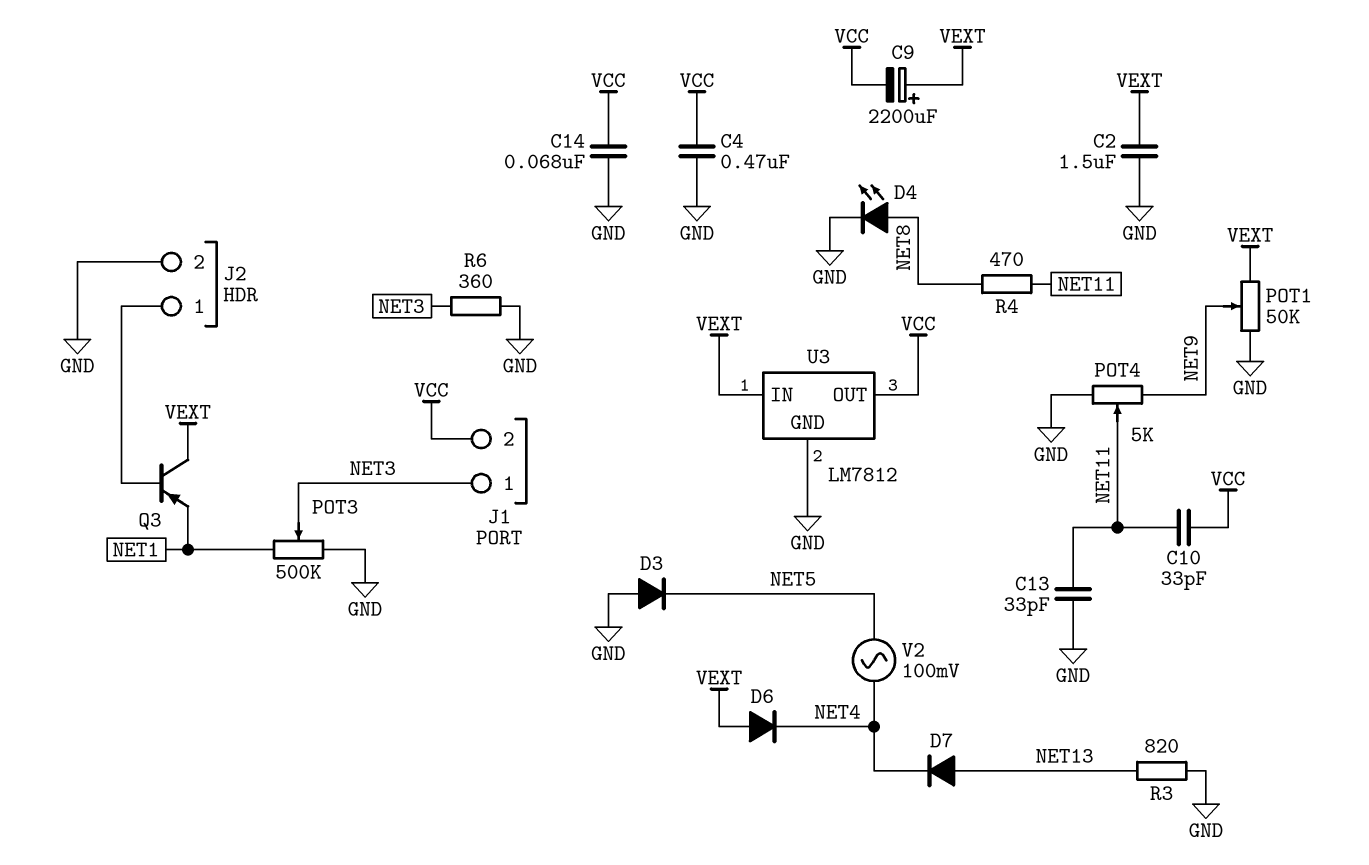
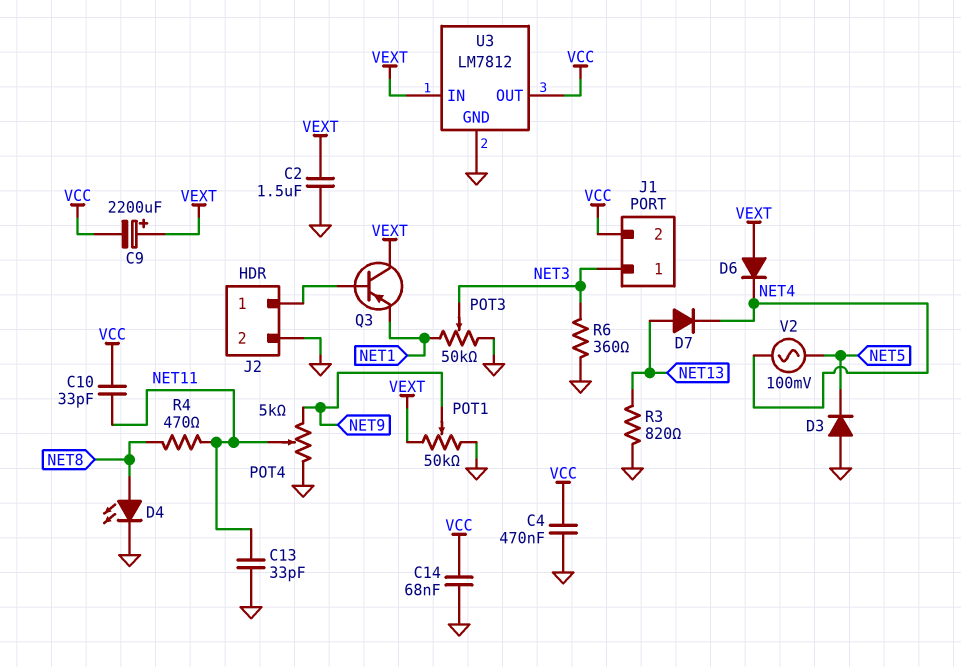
POT3: 500k (GND, NET1, wiper NET3) -> 50k (GND, NET1, wiper NET3)

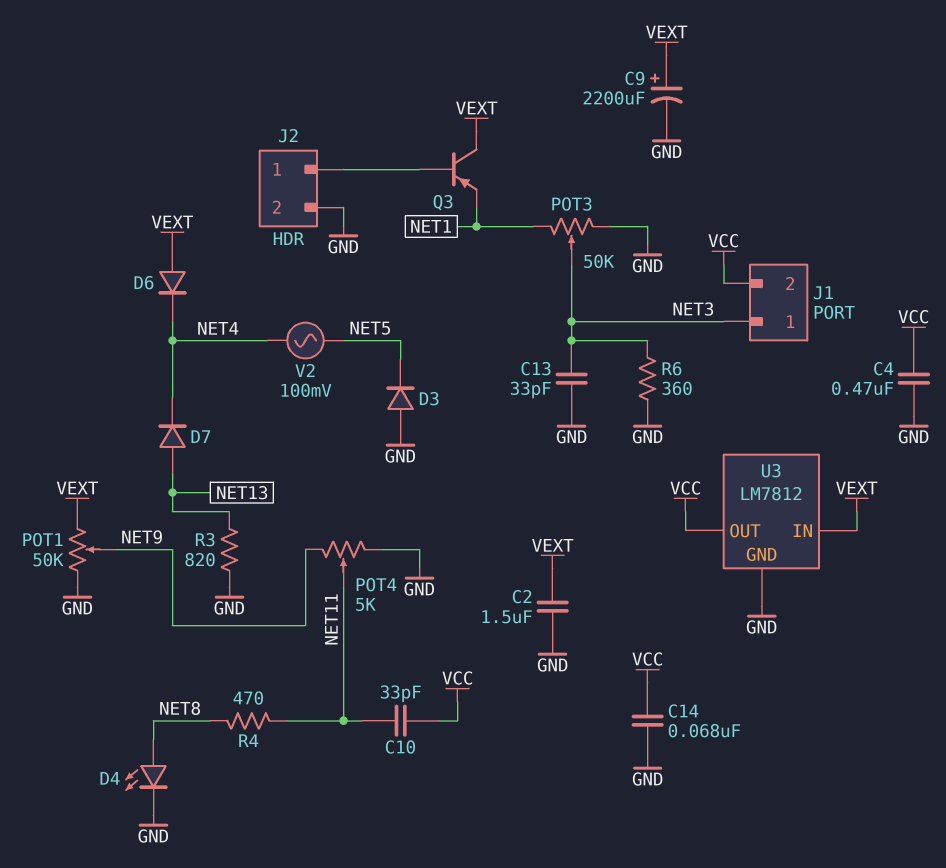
C9: 2200uF (plus VEXT, minus VCC) -> 2200uF (plus VEXT, minus GND)
C13: 33pF (GND, NET11) -> 33pF (GND, NET3)

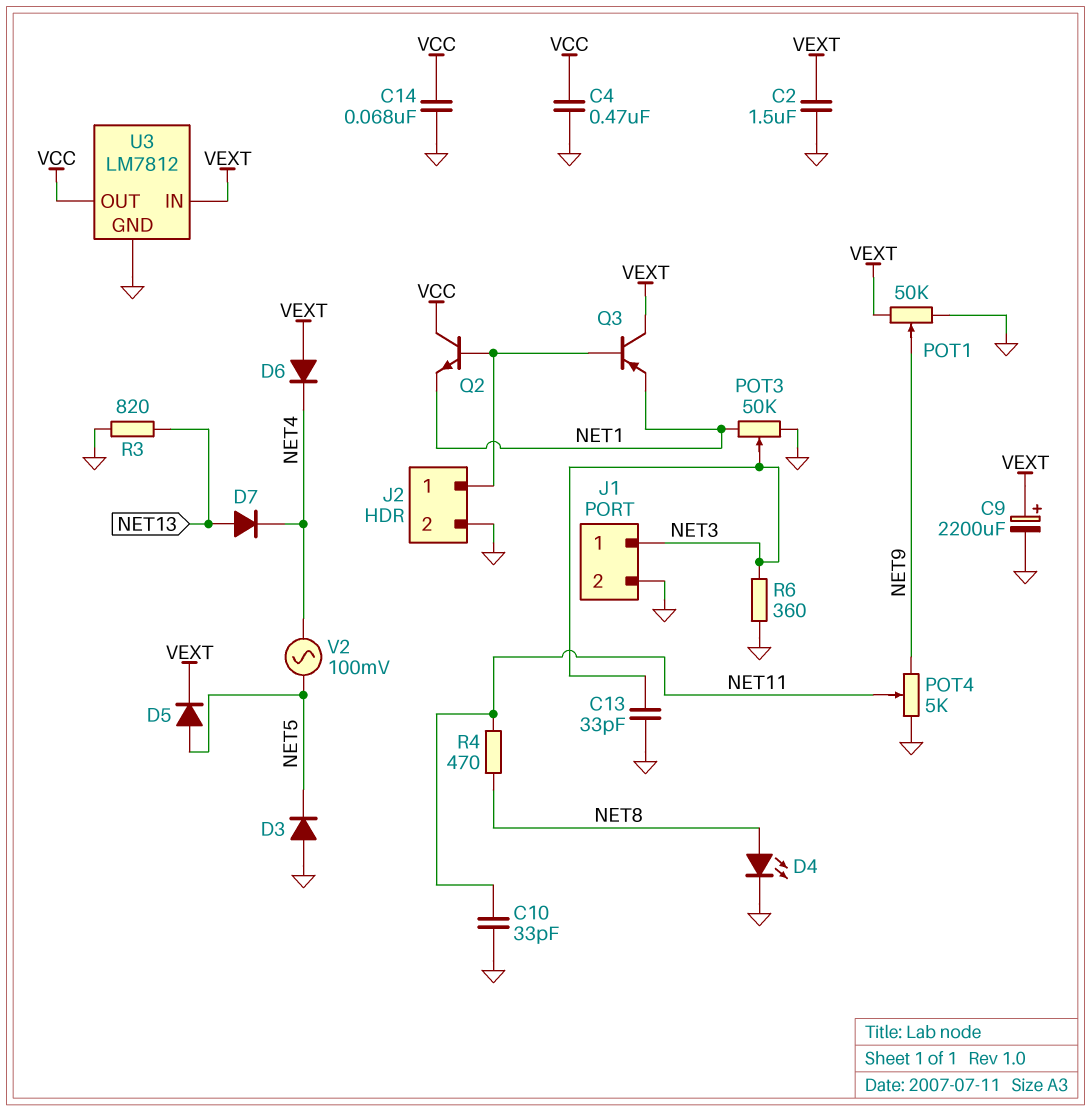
C10: 33pF (NET11, VCC) -> 33pF (GND, NET11)
D5: none -> diode (A NET5, K VEXT)
J1 pin 2: VCC -> GND
Q2: none -> NPN (B J2/1, C VCC, E NET1)

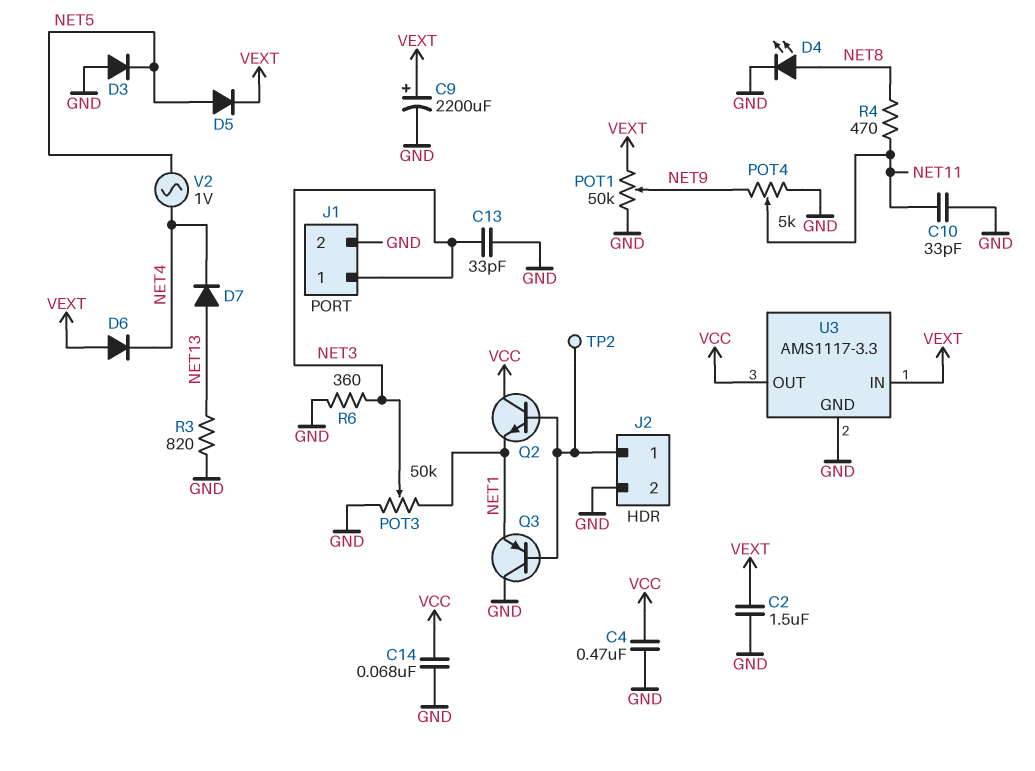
Q3: PNP (B J2/1, C VEXT, E NET1) -> PNP (B J2/1, C GND, E NET1)
TP2: none -> test point (J2/1)
U3: LM7812 -> AMS1117-3.3
V2: AC 100mV (NET4, NET5) -> AC 1V (NET4, NET5)

